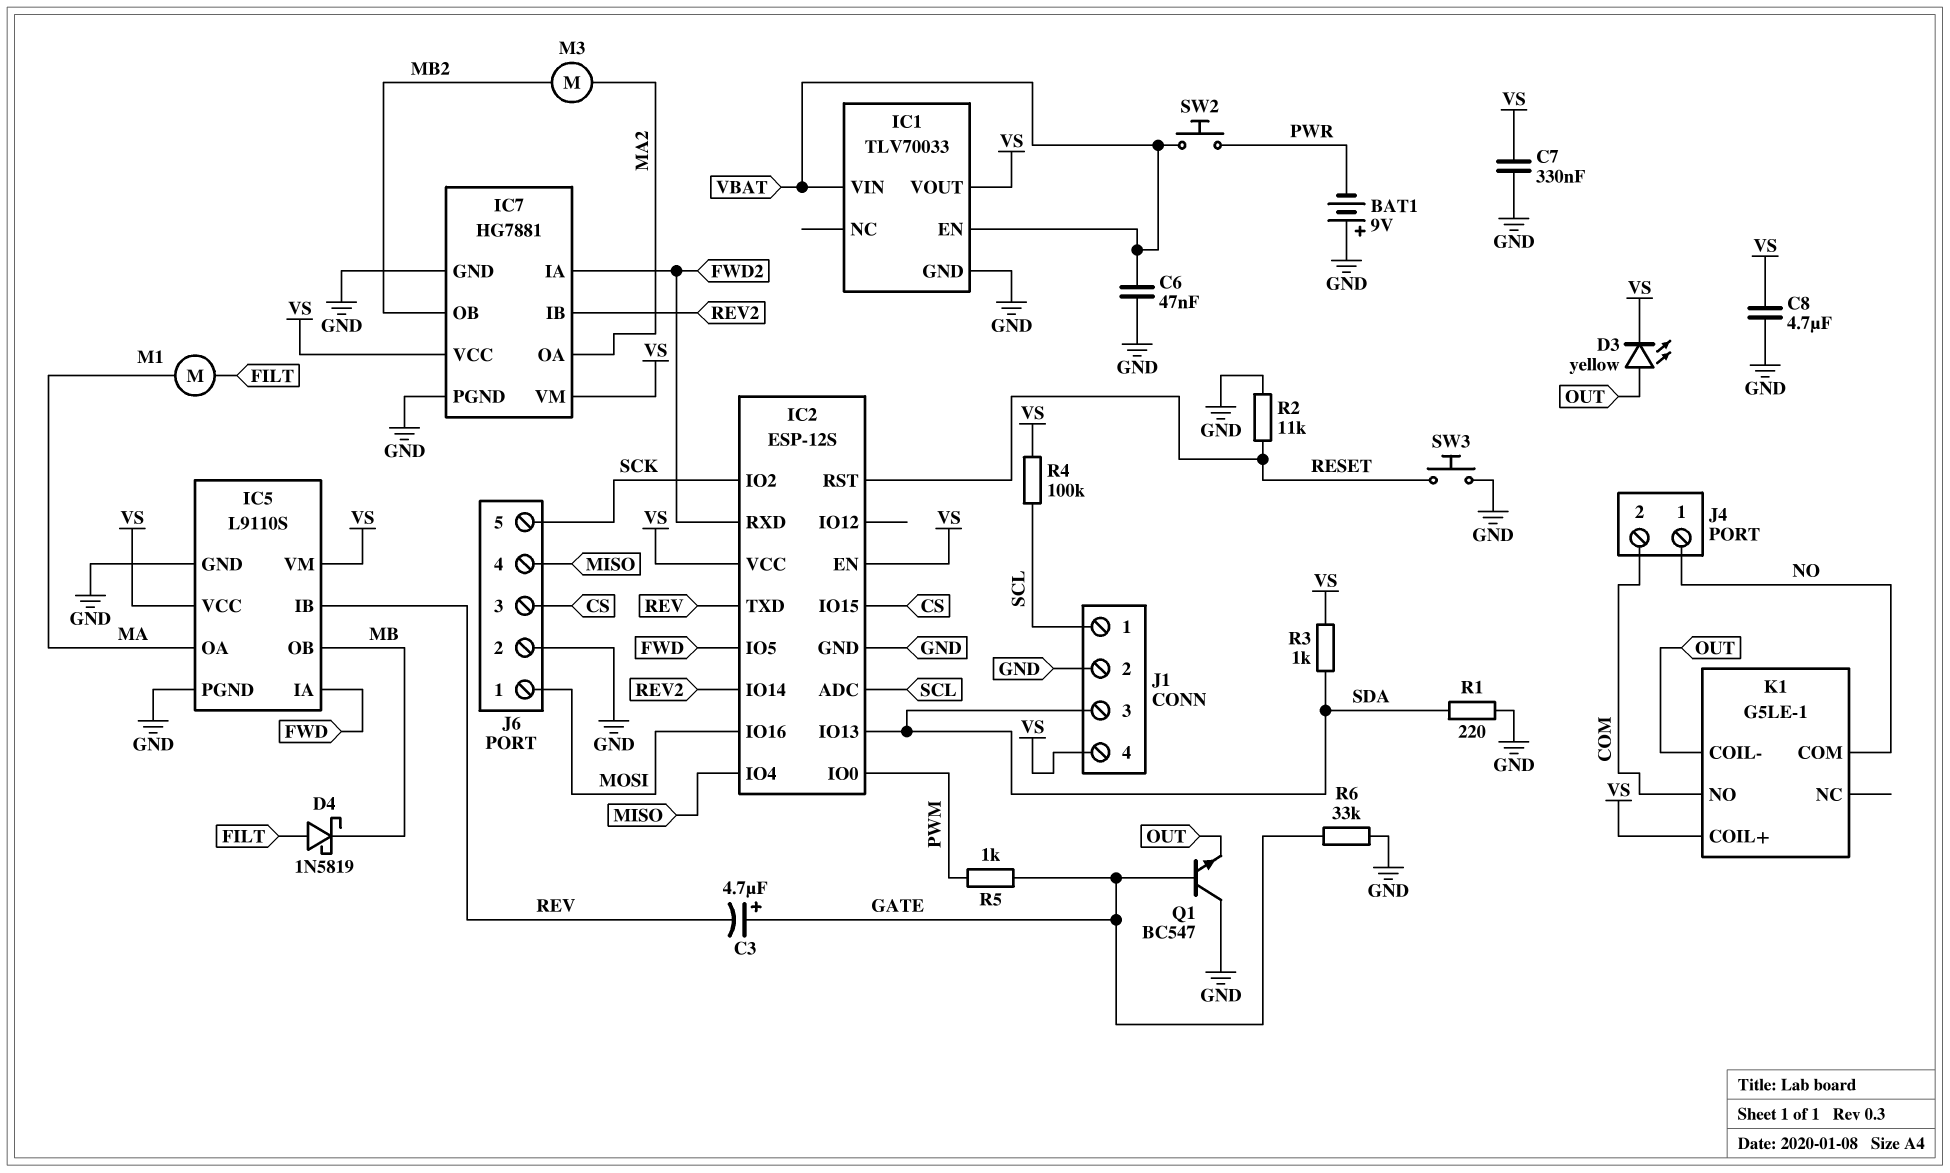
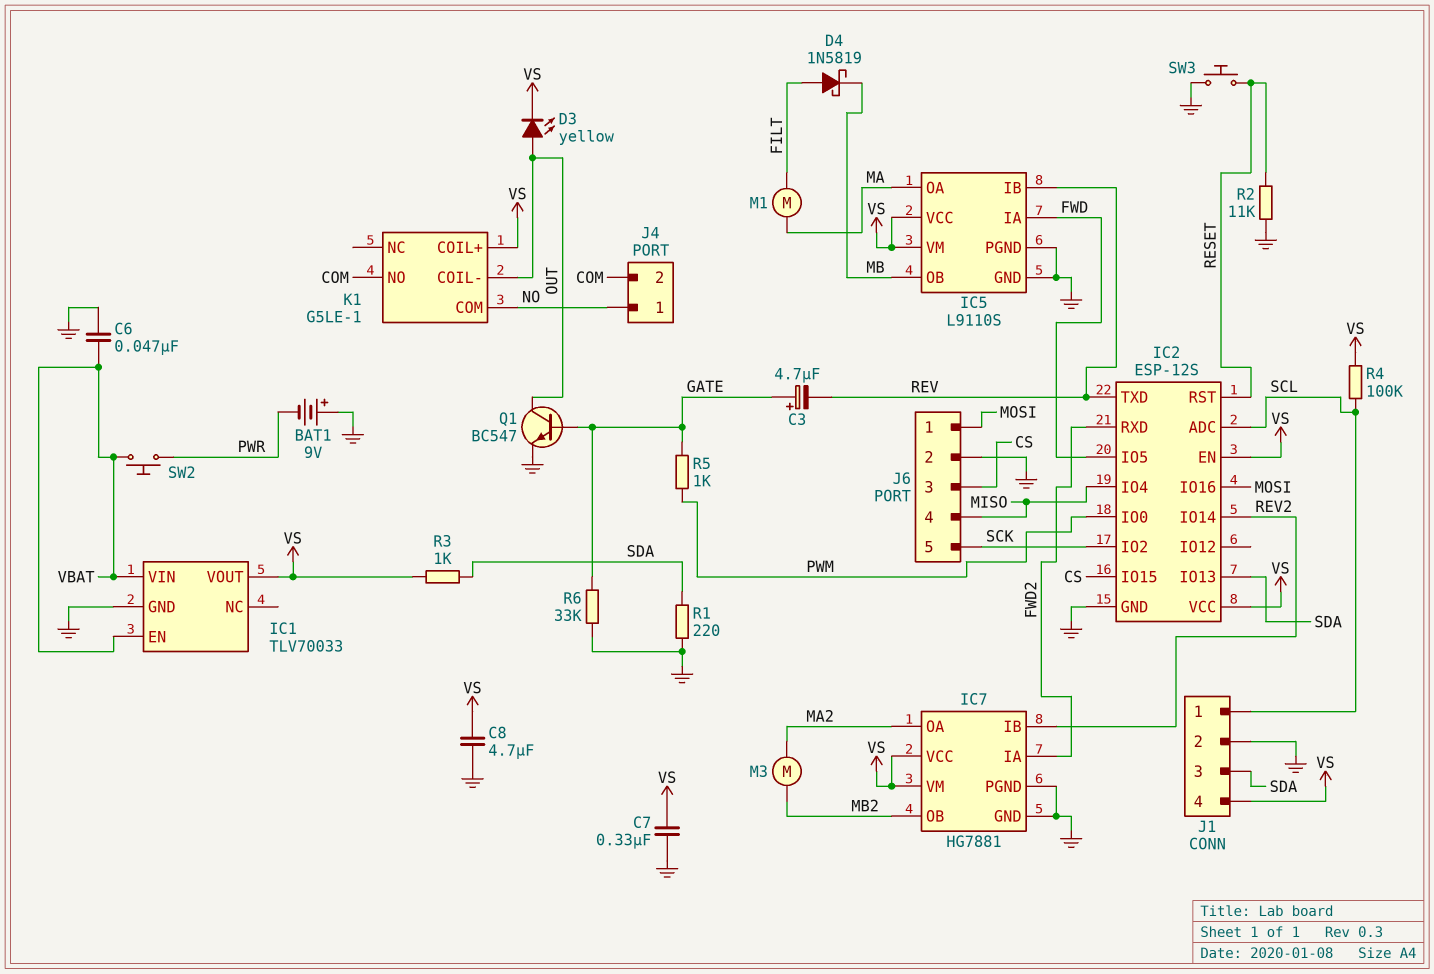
Q1: NPN BC547 (B GATE, C GND, E OUT) -> NPN BC547 (B GATE, C OUT, E GND)

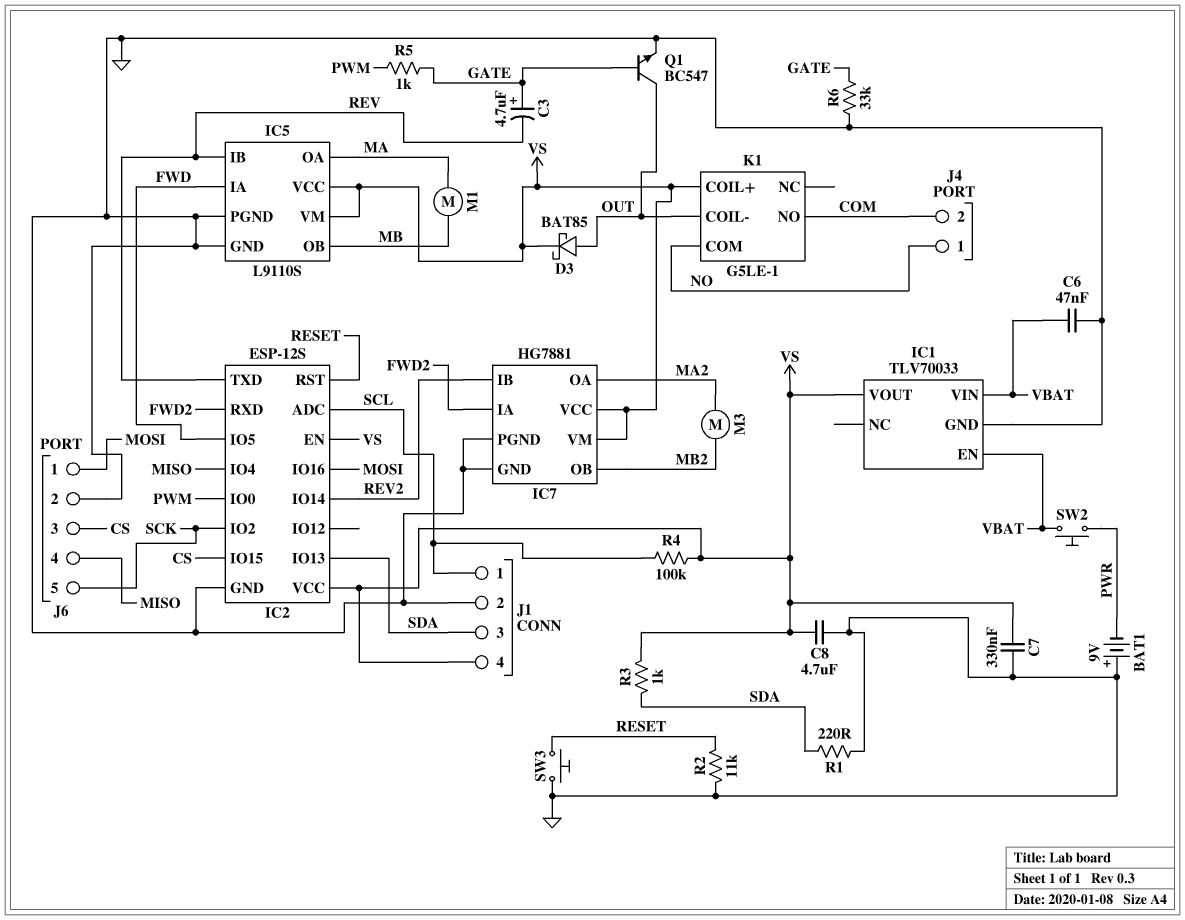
D3: LED yellow (A OUT, K VS) -> schottky BAT85 (A OUT, K VS)
D4: schottky 1N5819 (A FILT, K MB) -> none
M1: motor (FILT, MA) -> motor (MA, MB)

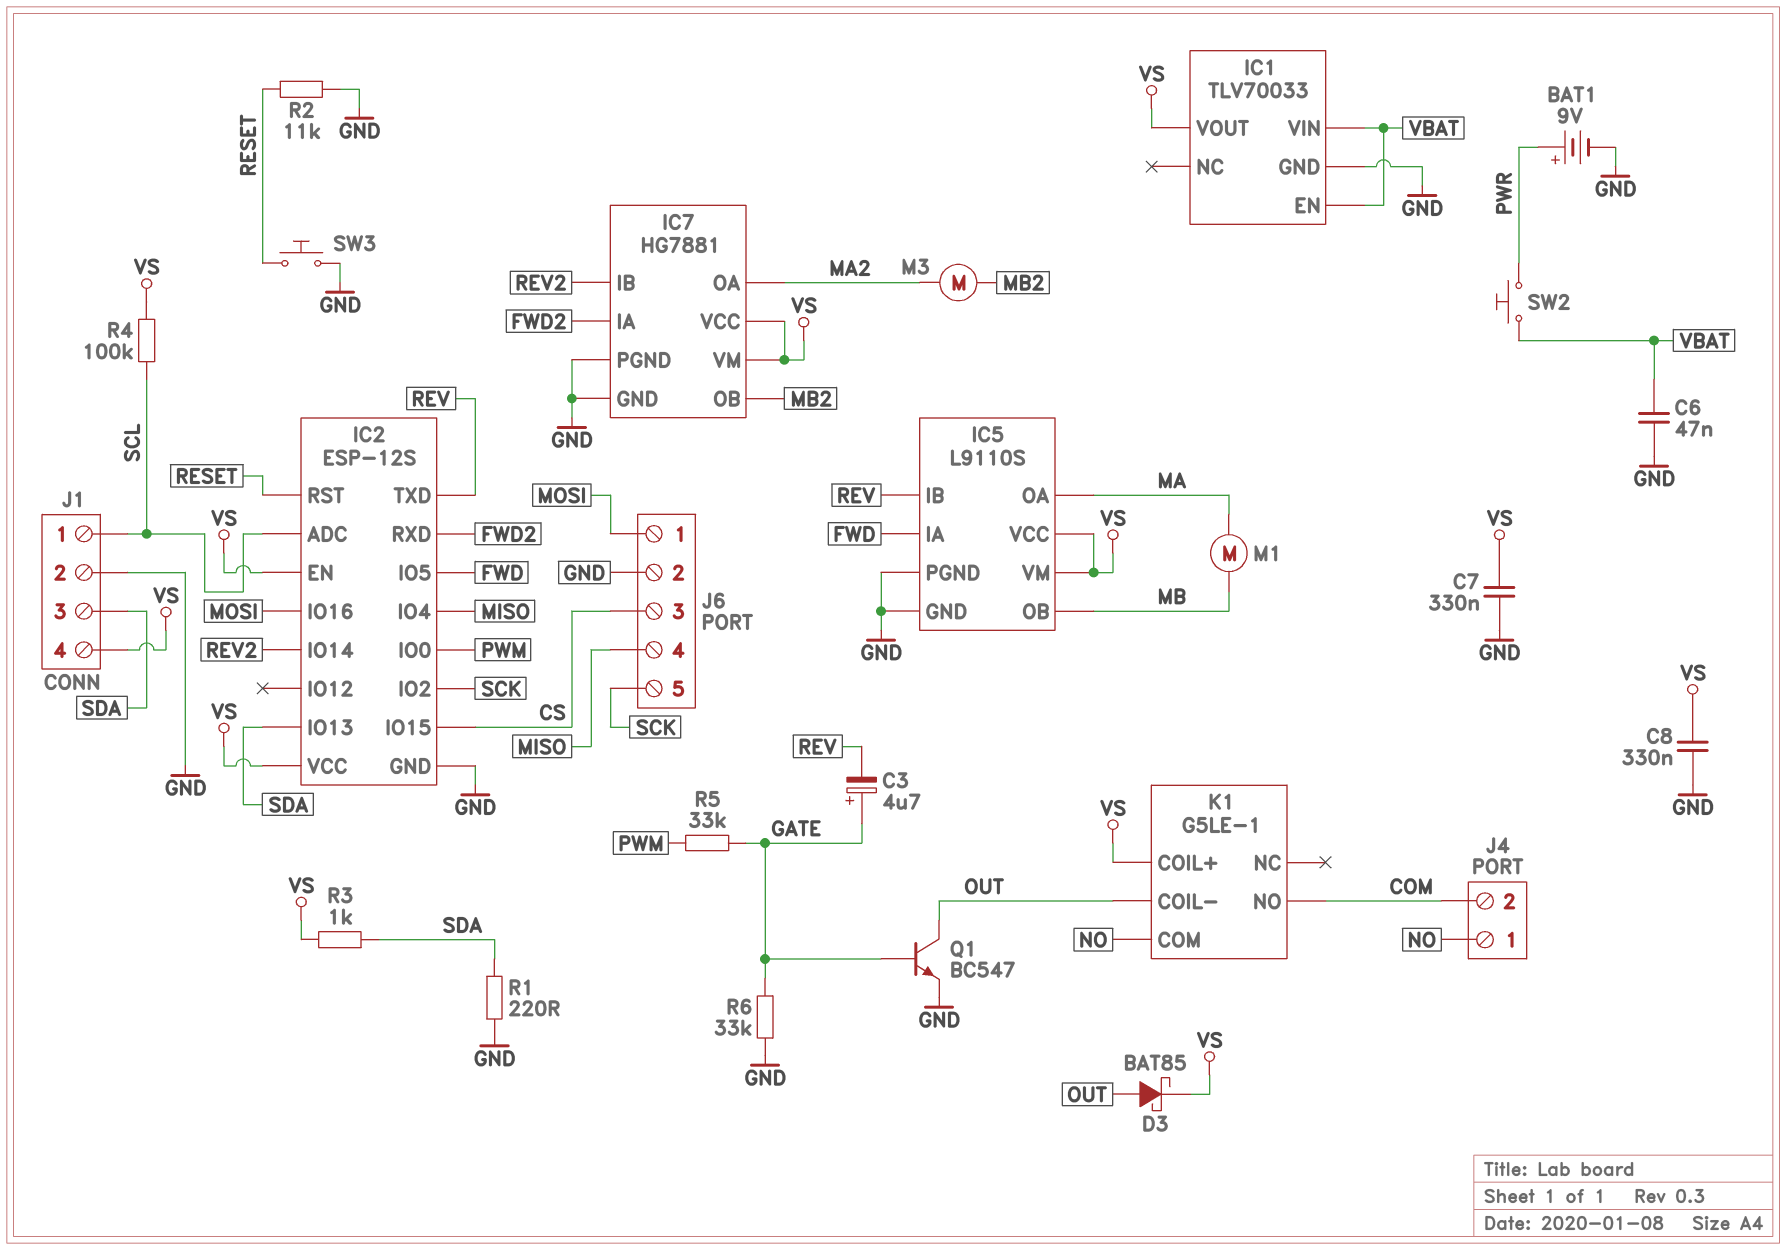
BAT1: 9V (plus GND, minus PWR) -> 9V (plus PWR, minus GND)
C8: 4.7uF (GND, VS) -> 330nF (GND, VS)
R5: 1k (GATE, PWM) -> 33k (GATE, PWM)

